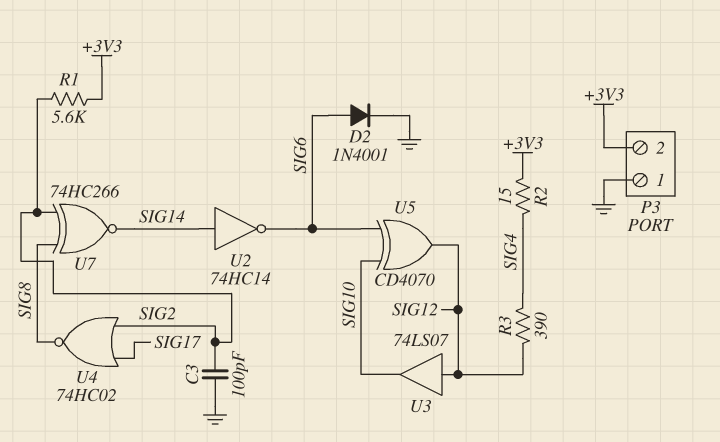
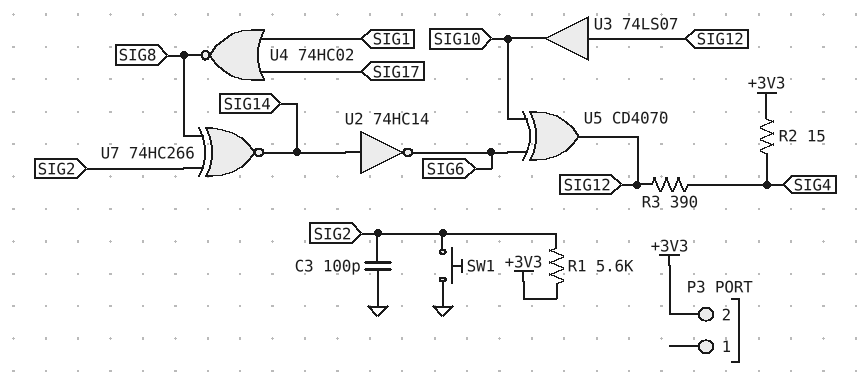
D2: diode 1N4001 (A SIG6, K GND) -> none
P3 pin 1: GND -> none
SW1: none -> button (GND, SIG2)
U4: NOR 74HC02 (in SIG2, in SIG17, out SIG8) -> NOR 74HC02 (in SIG1, in SIG17, out SIG8)

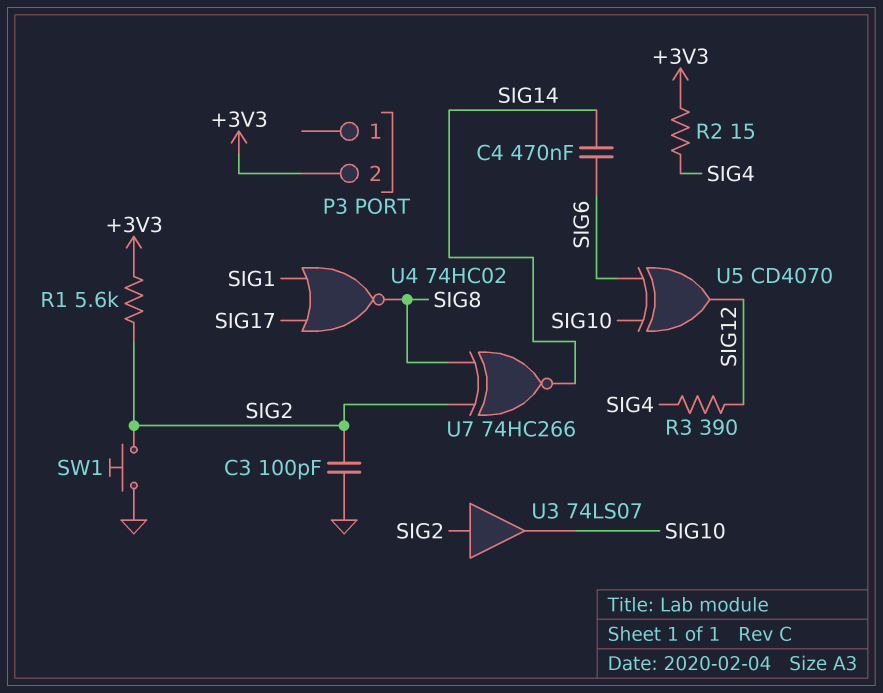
C4: none -> 470nF (SIG6, SIG14)
U2: NOT 74HC14 (in SIG14, out SIG6) -> none
U3: buffer 74LS07 (in SIG12, out SIG10) -> buffer 74LS07 (in SIG2, out SIG10)

